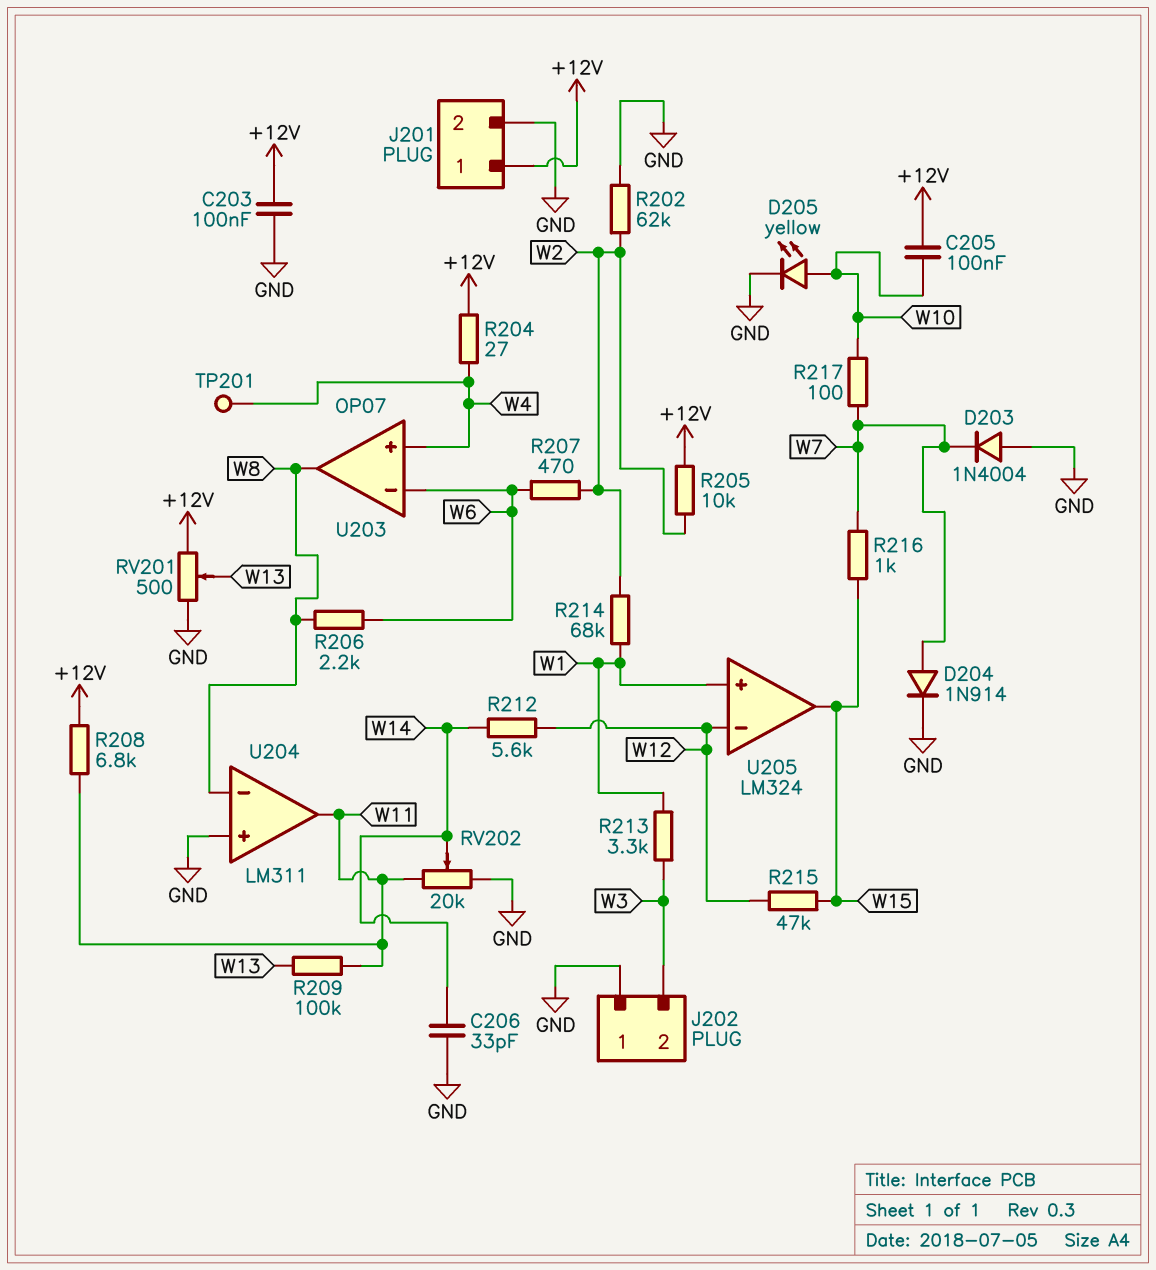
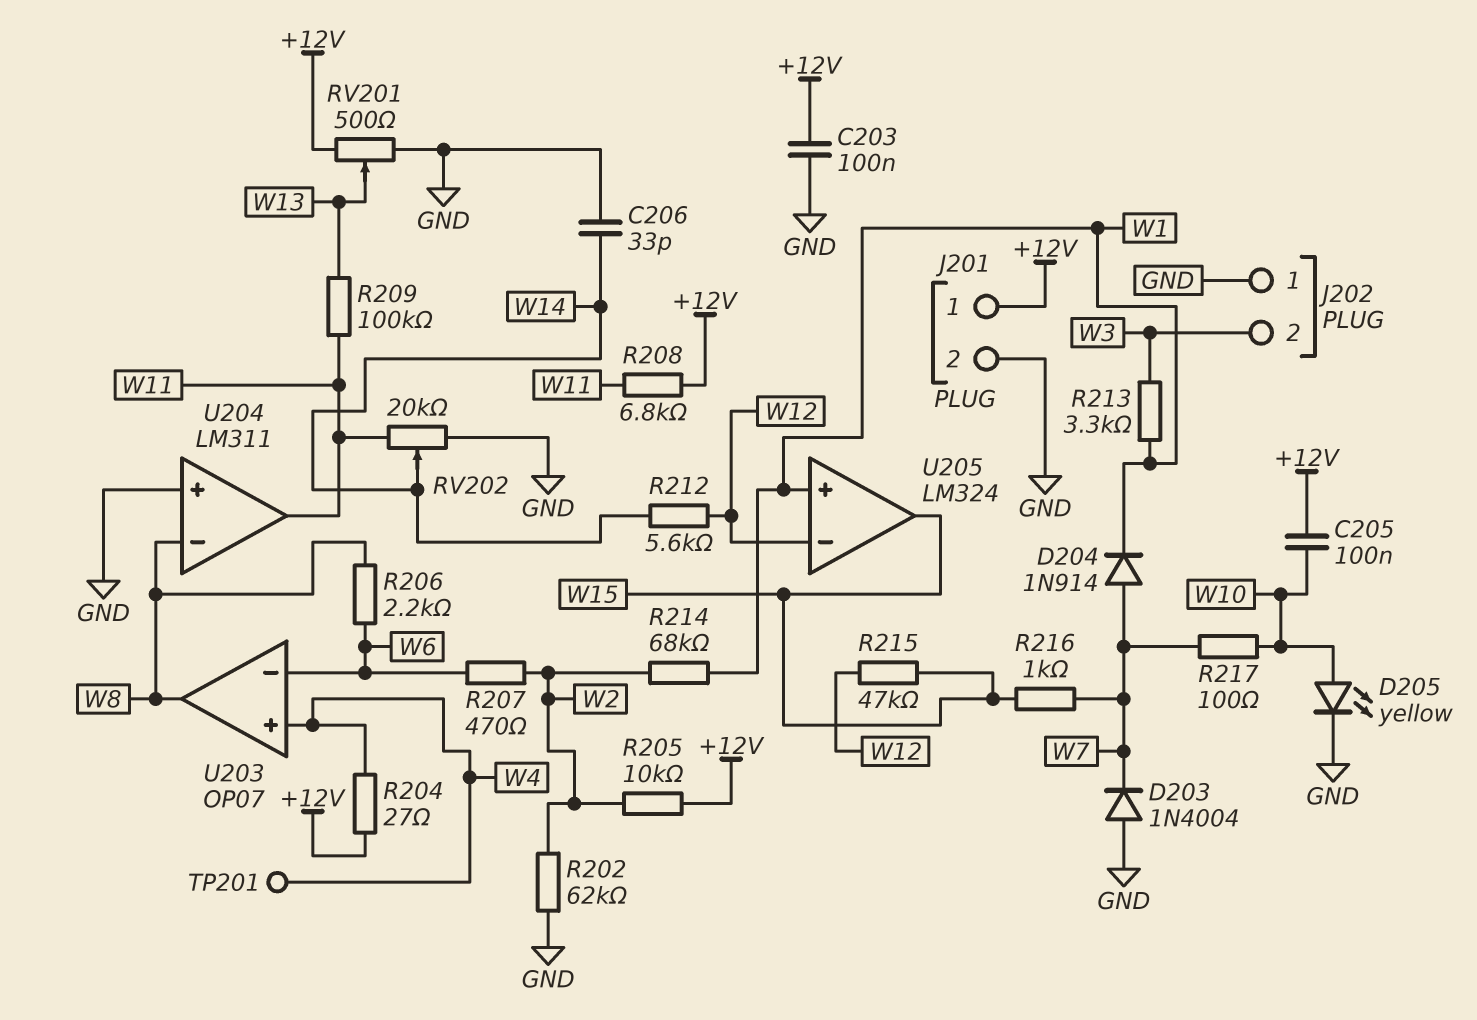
D204: diode 1N914 (A W7, K GND) -> diode 1N914 (A W7, K W1)

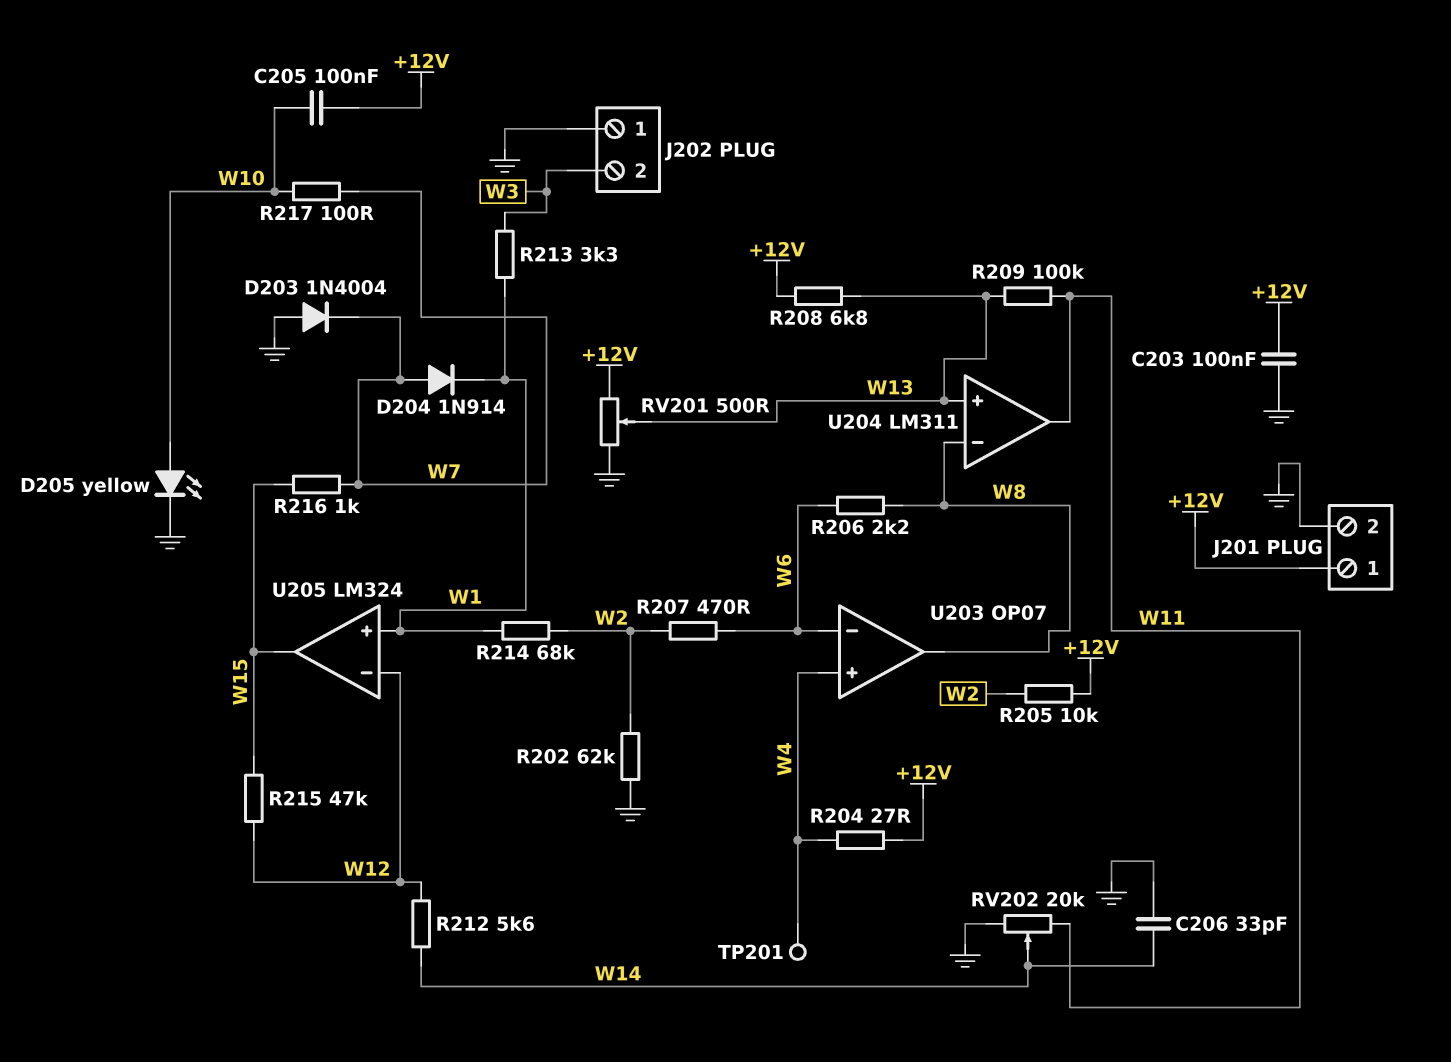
R208: 6.8k (+12V, W11) -> 6.8k (+12V, W13)
U204 pin in+: GND -> W13

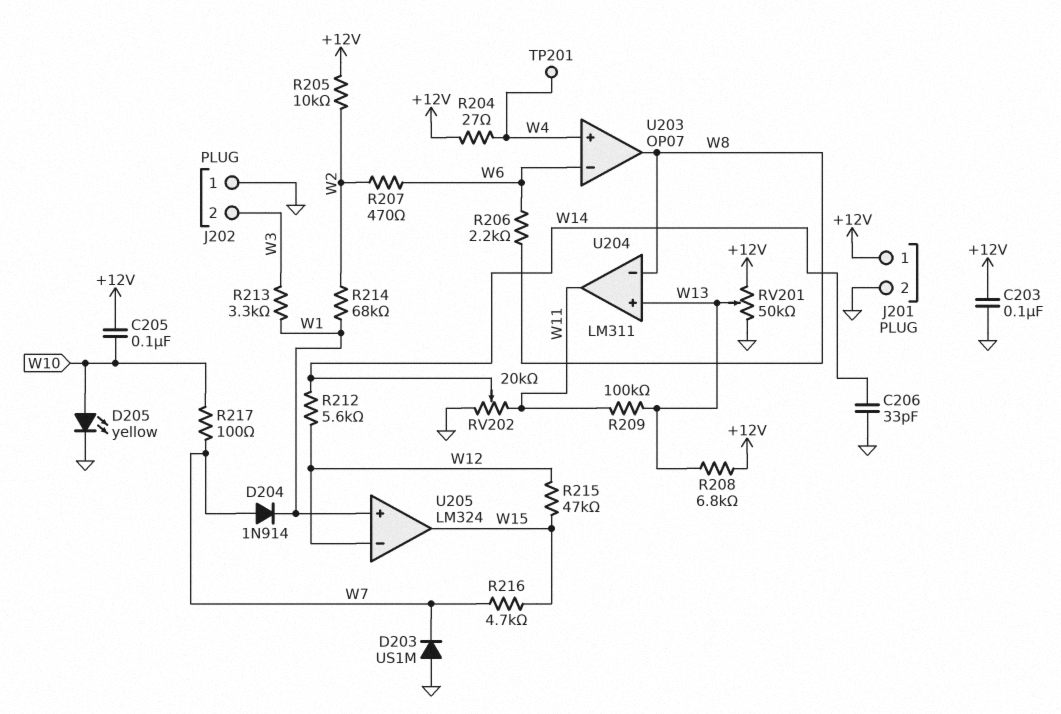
D203: diode 1N4004 (A GND, K W7) -> diode US1M (A GND, K W7)
R202: 62k (GND, W2) -> none
R216: 1k (W7, W15) -> 4.7k (W7, W15)
RV201: 500 (+12V, GND, wiper W13) -> 50k (+12V, GND, wiper W13)

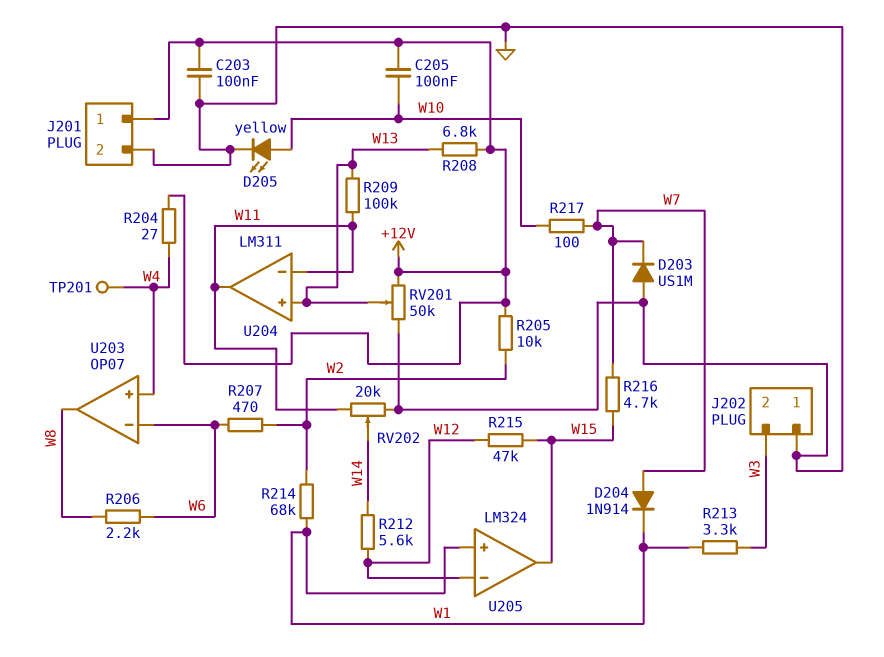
C206: 33pF (GND, W14) -> none
U204 pin in-: W8 -> W11

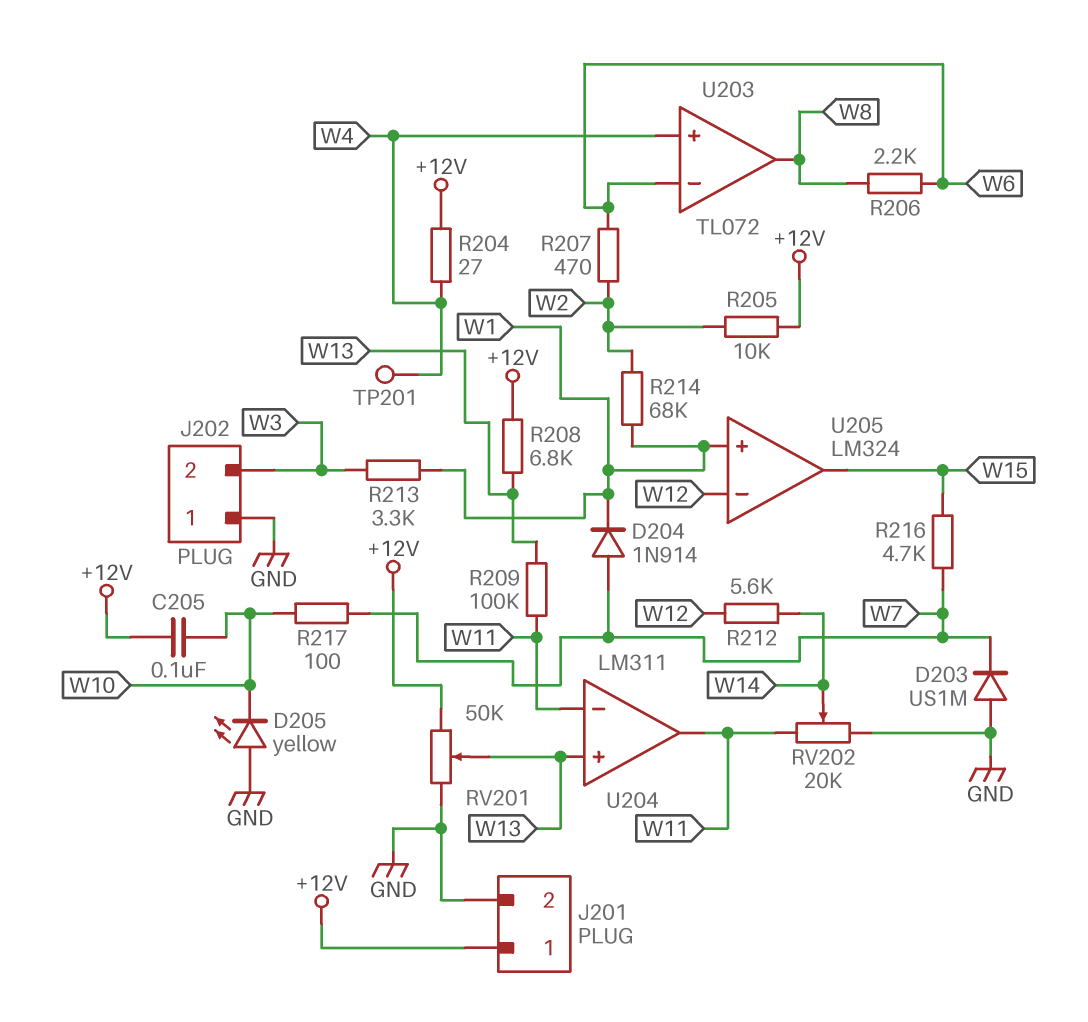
C203: 100nF (+12V, GND) -> none
D205: LED yellow (A W10, K GND) -> LED yellow (A GND, K W10)
R215: 47k (W12, W15) -> none
U203: OP07 -> TL072

